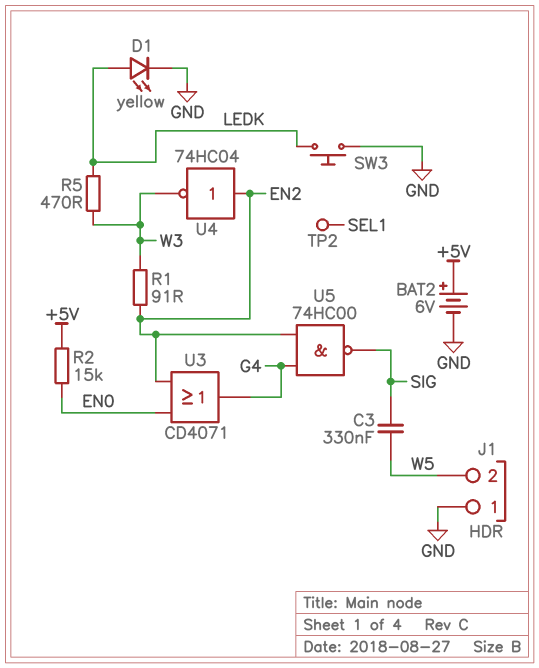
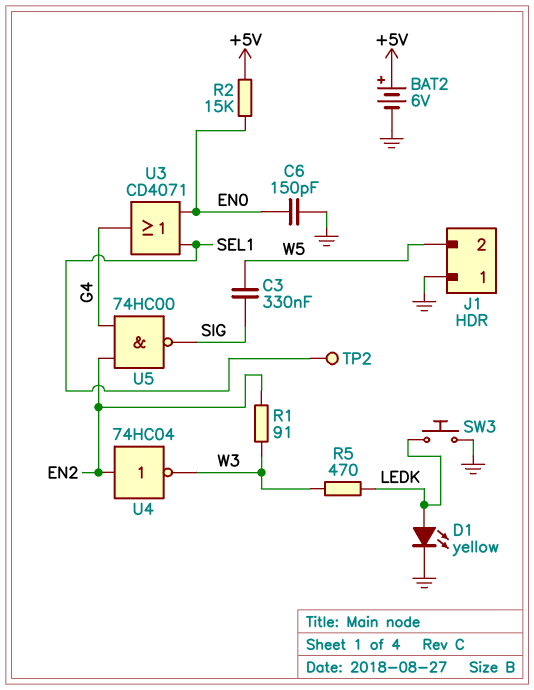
C6: none -> 150pF (EN0, GND)
U3: OR CD4071 (in EN0, in EN2, out G4) -> OR CD4071 (in EN0, in SEL1, out G4)

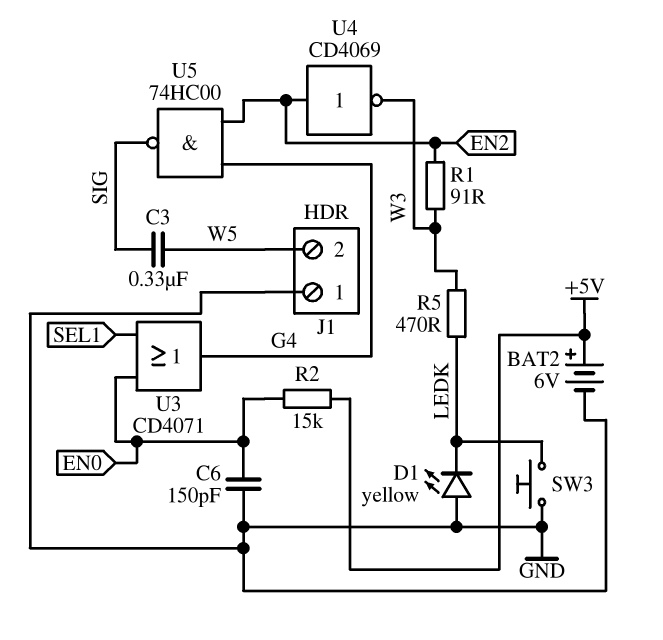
D1: LED yellow (A LEDK, K GND) -> LED yellow (A GND, K LEDK)
TP2: test point (SEL1) -> none
U4: NOT 74HC04 (in EN2, out W3) -> NOT CD4069 (in EN2, out W3)

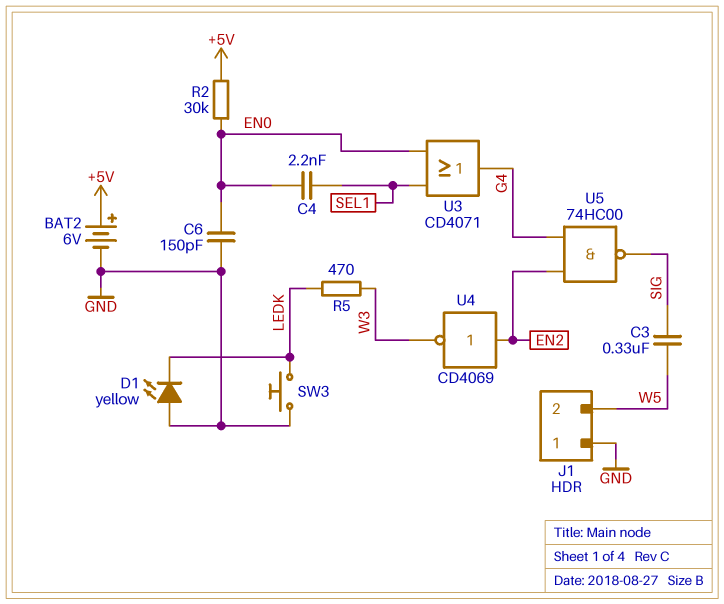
C4: none -> 2.2nF (EN0, SEL1)
R1: 91 (EN2, W3) -> none
R2: 15k (+5V, EN0) -> 30k (+5V, EN0)

